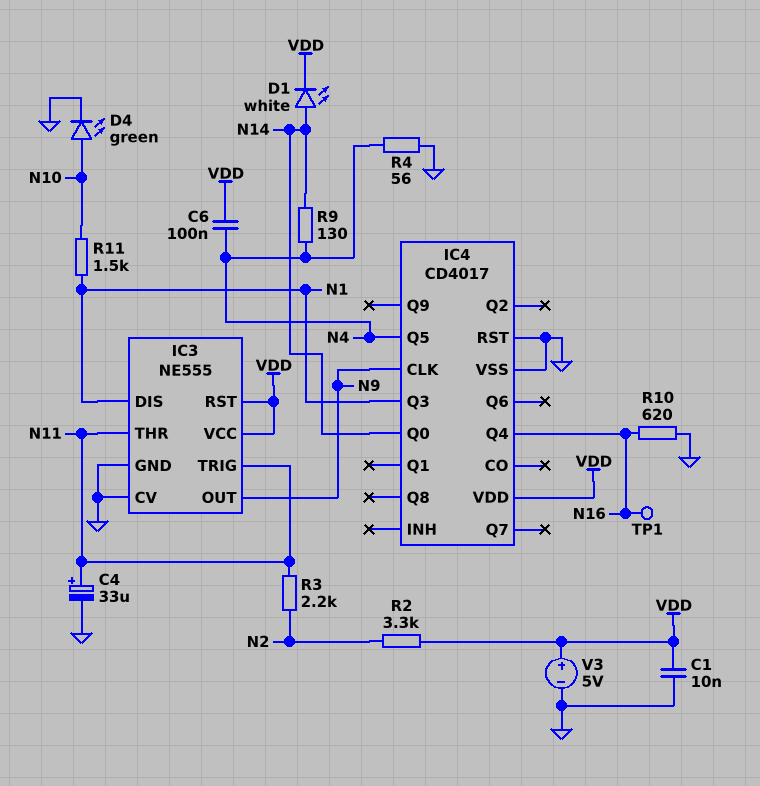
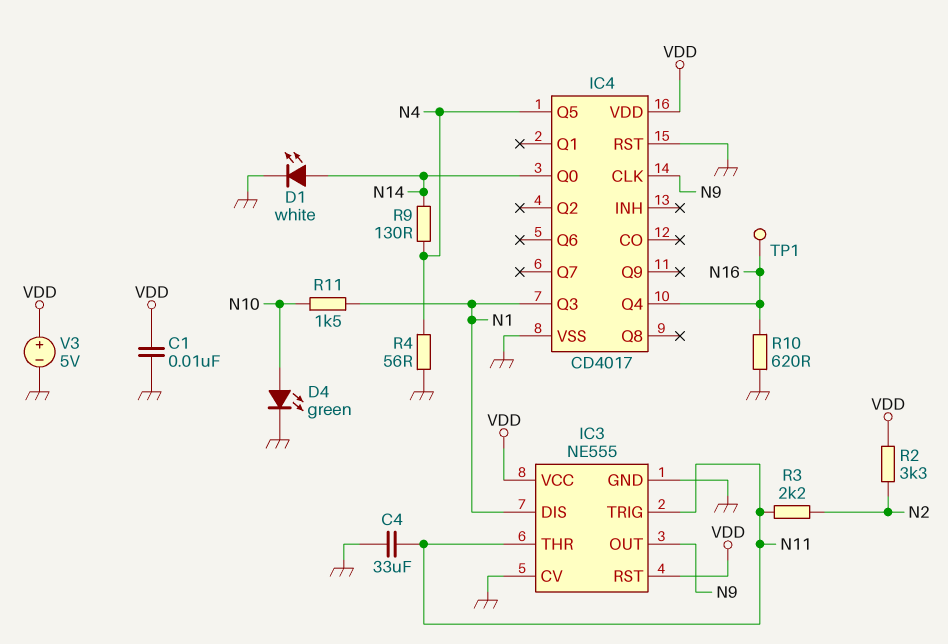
C4: 33uF (plus N11, minus GND) -> 33uF (GND, N11)
C6: 100nF (N4, VDD) -> none
D1: LED white (A N14, K VDD) -> LED white (A N14, K GND)

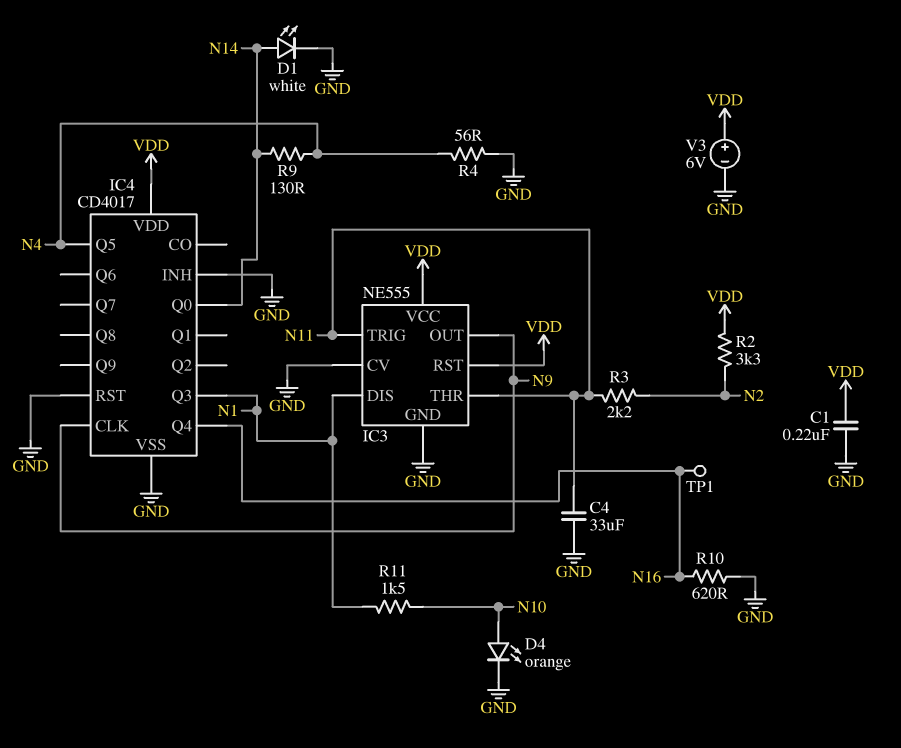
C1: 10nF (GND, VDD) -> 220nF (GND, VDD)
D4: LED green (A N10, K GND) -> LED orange (A N10, K GND)
IC4 pin INH: none -> GND
V3: 5V (plus VDD, minus GND) -> 6V (plus VDD, minus GND)

